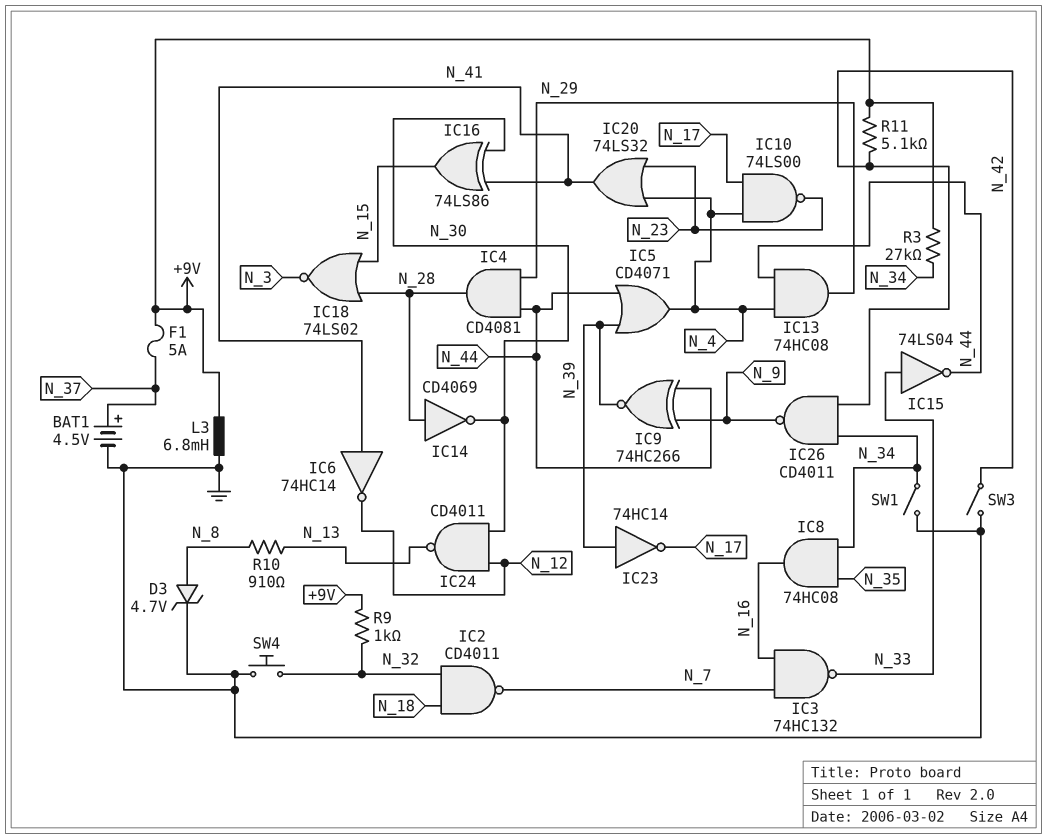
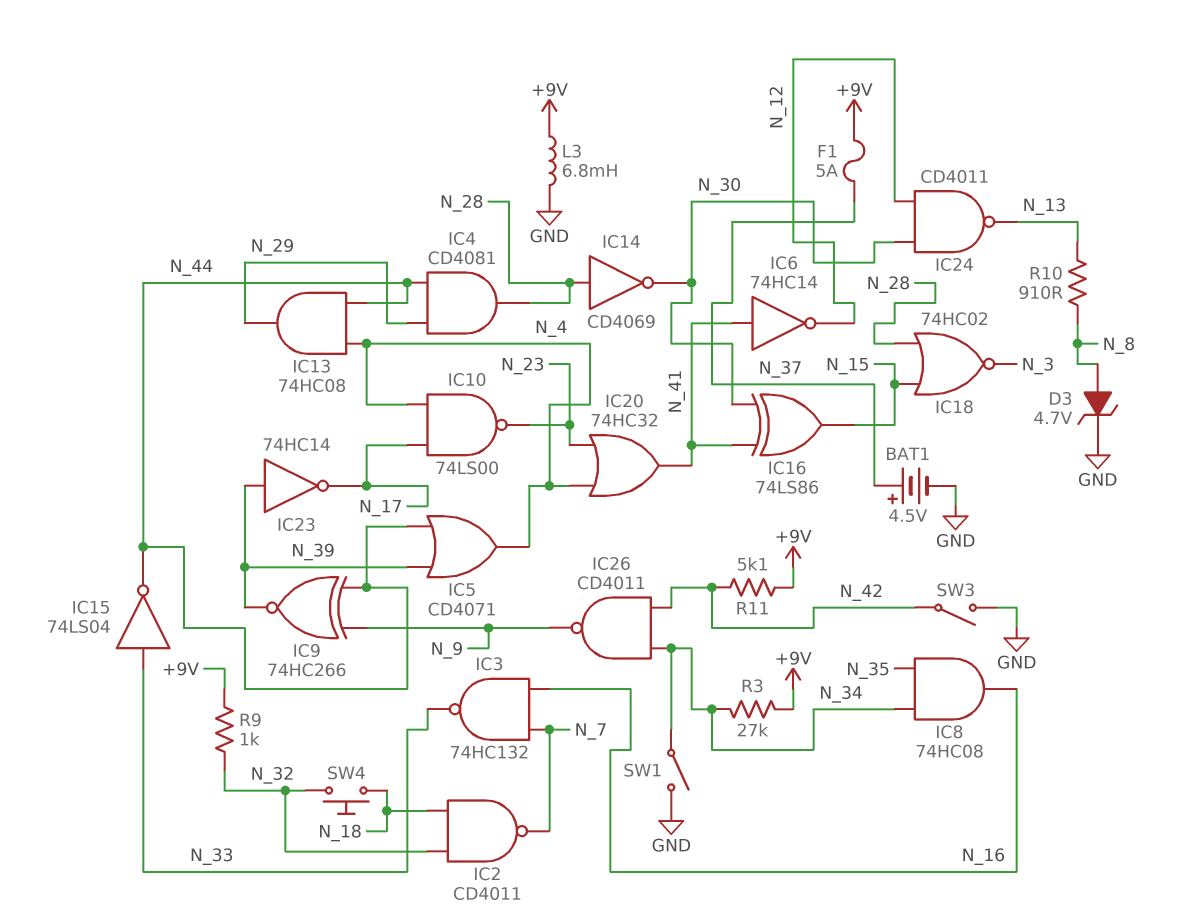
IC18: NOR 74LS02 (in N_15, in N_28, out N_3) -> NOR 74HC02 (in N_15, in N_28, out N_3)
IC20: OR 74LS32 (in N_4, in N_23, out N_41) -> OR 74HC32 (in N_4, in N_23, out N_41)
SW4: button (GND, N_32) -> button (N_18, N_32)

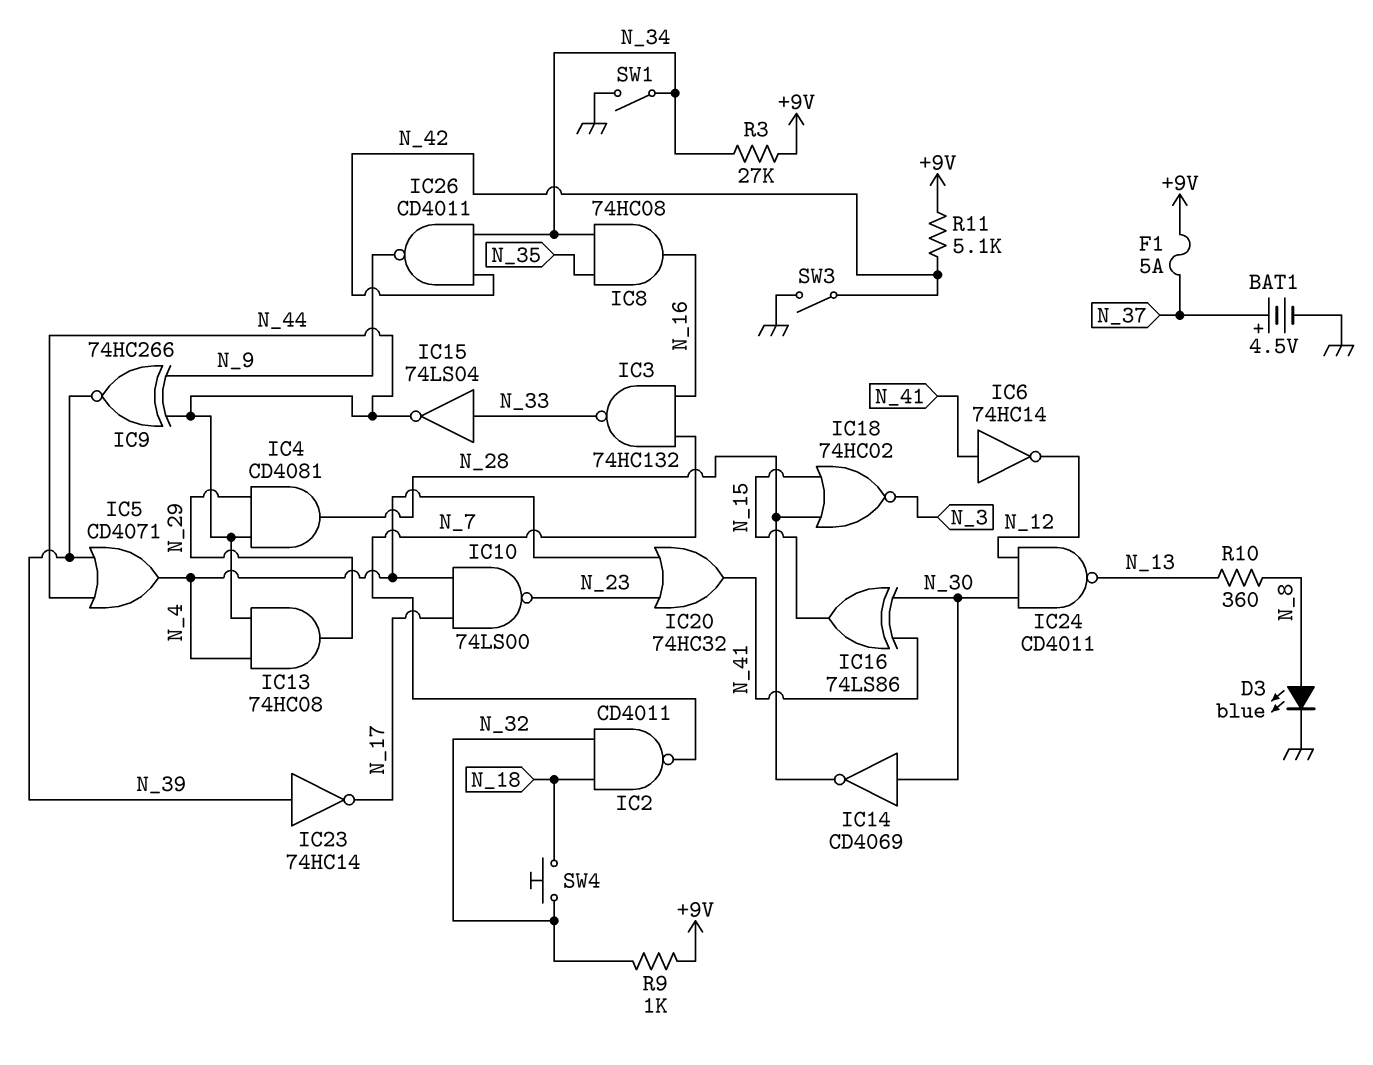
D3: zener 4.7V (A N_8, K GND) -> LED blue (A N_8, K GND)
IC14: NOT CD4069 (in N_28, out N_30) -> NOT CD4069 (in N_30, out N_28)
L3: 6.8mH (+9V, GND) -> none
R10: 910 (N_8, N_13) -> 360 (N_8, N_13)

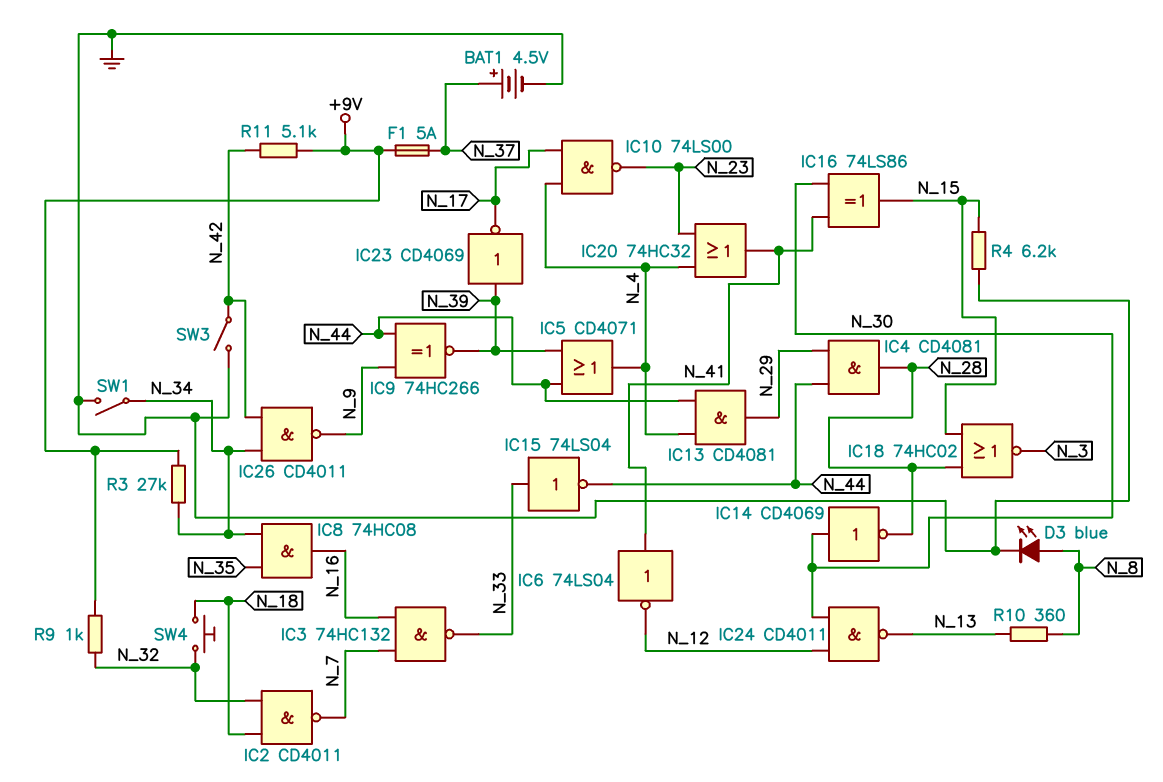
IC6: NOT 74HC14 (in N_41, out N_12) -> NOT 74LS04 (in N_41, out N_12)
IC13: AND 74HC08 (in N_4, in N_44, out N_29) -> AND CD4081 (in N_4, in N_44, out N_29)
IC23: NOT 74HC14 (in N_39, out N_17) -> NOT CD4069 (in N_39, out N_17)
R4: none -> 6.2k (GND, N_15)

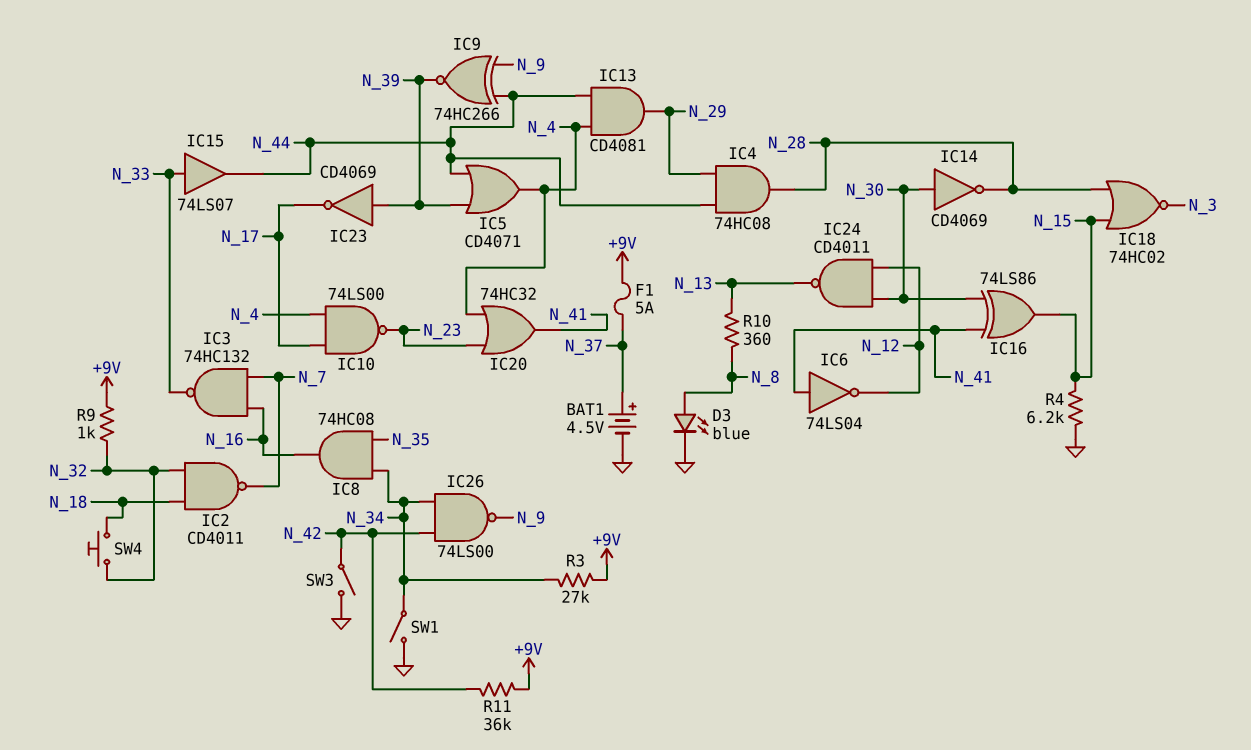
IC4: AND CD4081 (in N_29, in N_44, out N_28) -> AND 74HC08 (in N_29, in N_44, out N_28)
IC15: NOT 74LS04 (in N_33, out N_44) -> buffer 74LS07 (in N_33, out N_44)
IC26: NAND CD4011 (in N_34, in N_42, out N_9) -> NAND 74LS00 (in N_34, in N_42, out N_9)
R11: 5.1k (+9V, N_42) -> 36k (+9V, N_42)

